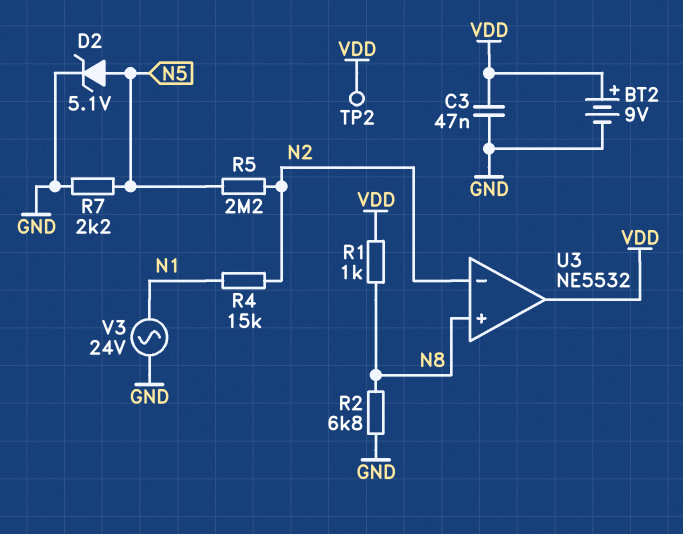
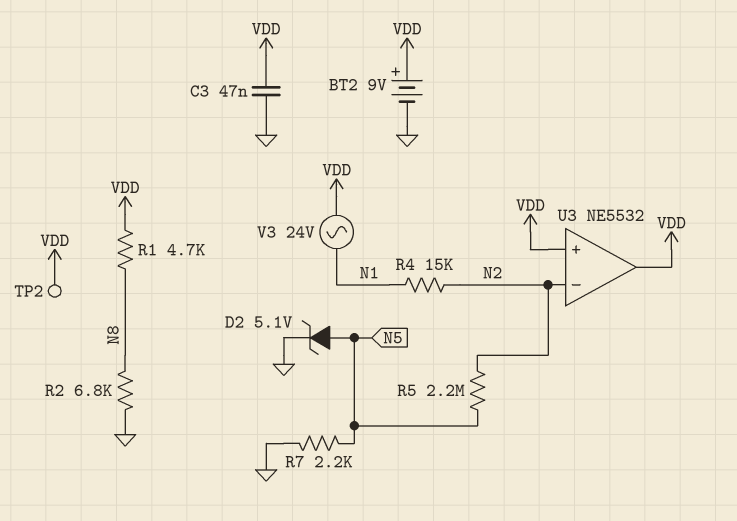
R1: 1k (N8, VDD) -> 4.7k (N8, VDD)
U3 pin in+: N8 -> VDD
V3: AC 24V (GND, N1) -> AC 24V (N1, VDD)

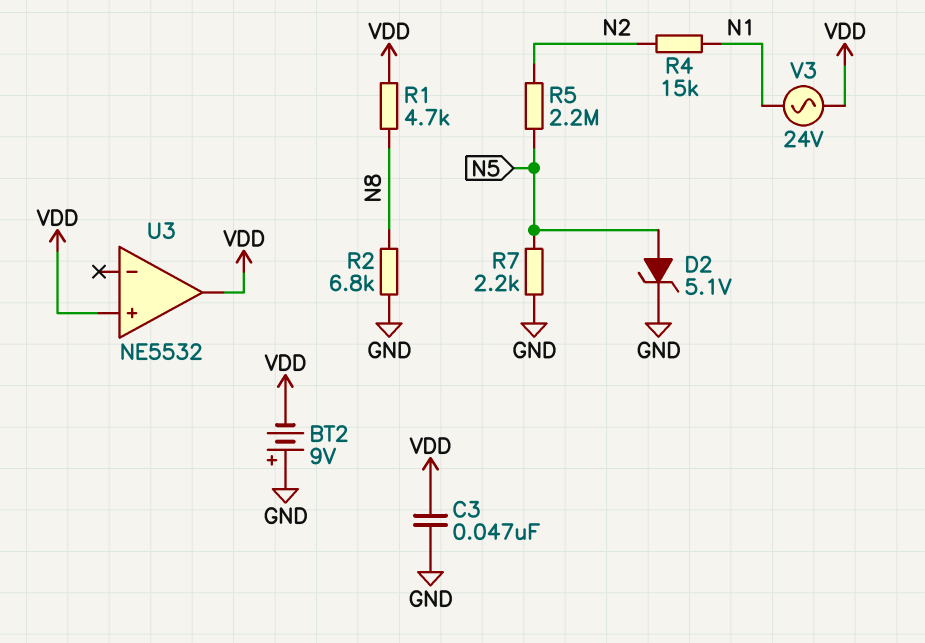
BT2: 9V (plus VDD, minus GND) -> 9V (plus GND, minus VDD)
TP2: test point (VDD) -> none
U3 pin in-: N2 -> none

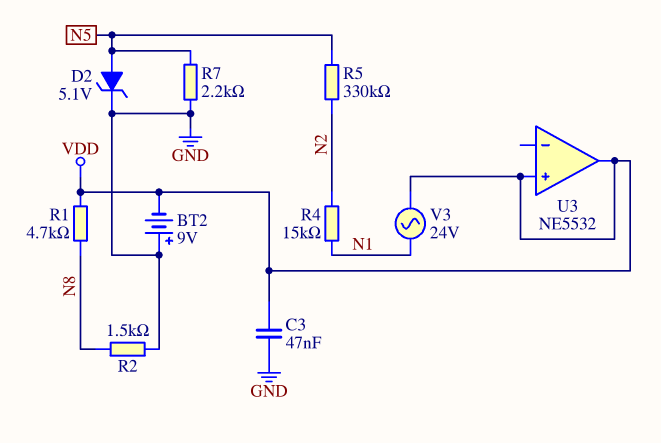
R2: 6.8k (GND, N8) -> 1.5k (GND, N8)
R5: 2.2M (N2, N5) -> 330k (N2, N5)

